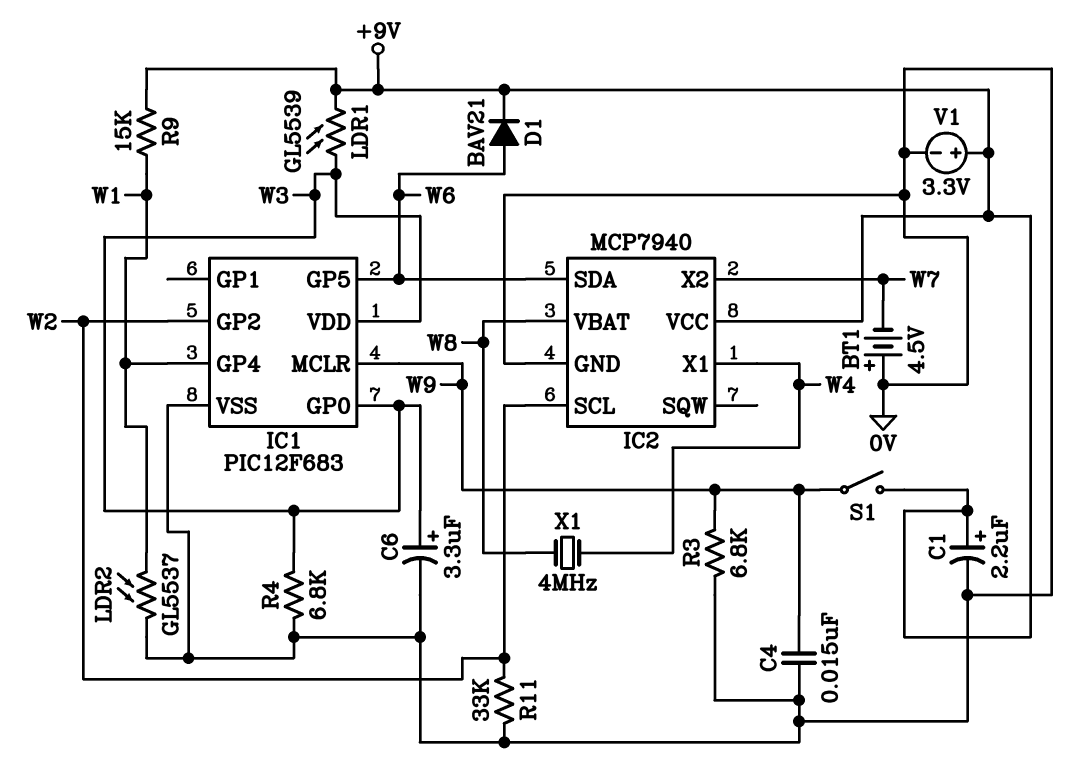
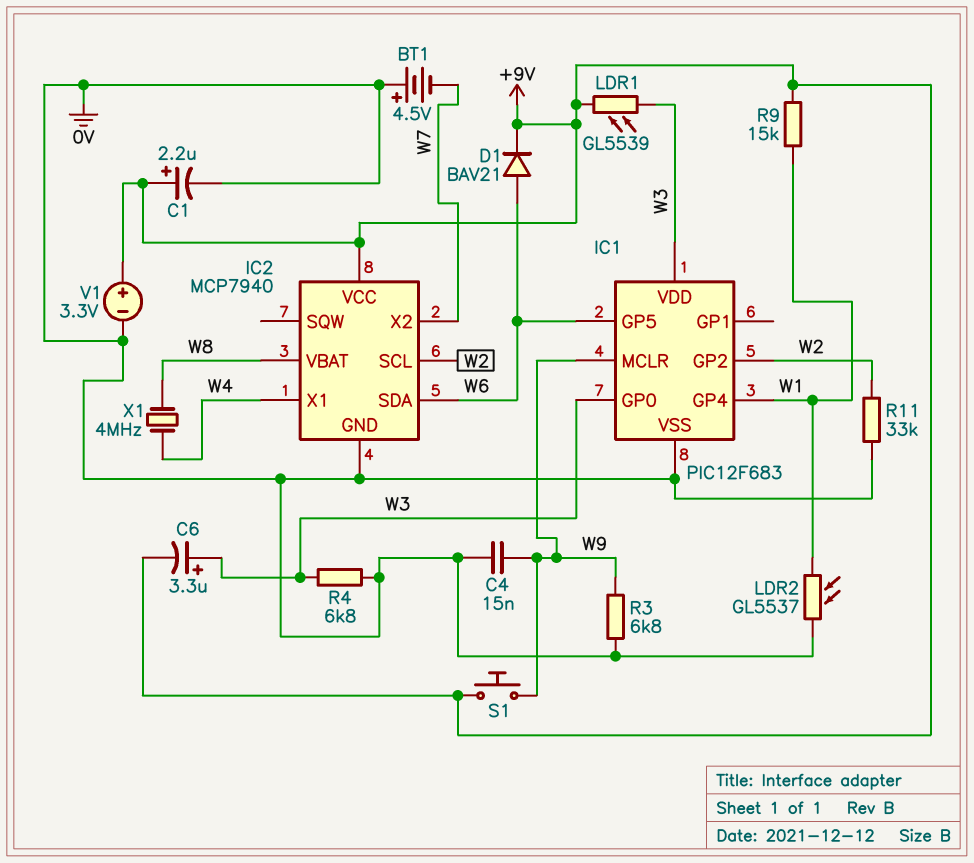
C6: 3.3uF (plus W3, minus 0V) -> 3.3uF (plus W3, minus +9V)
S1: switch (+9V, W9) -> button (+9V, W9)

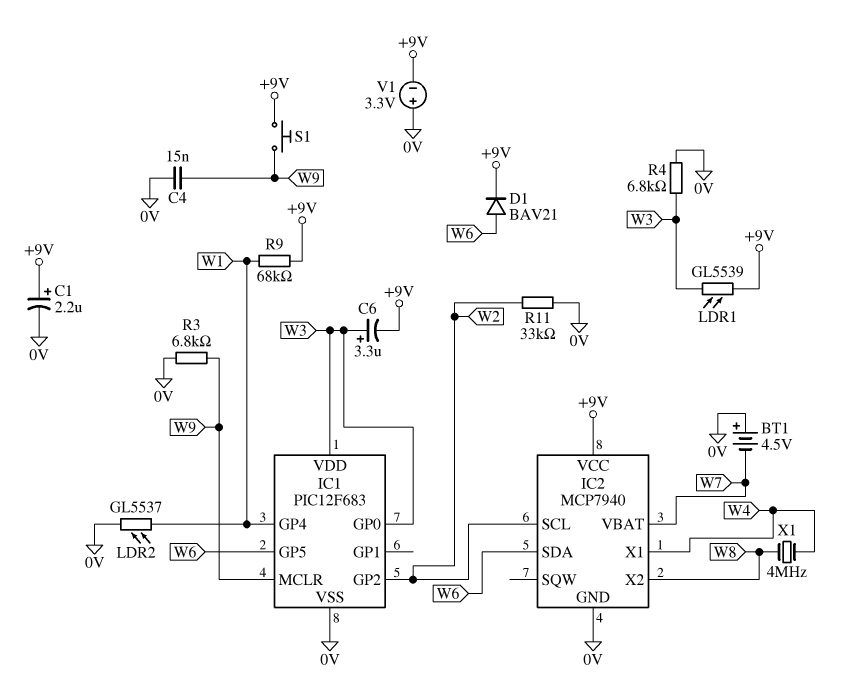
IC2 pin VBAT: W8 -> W7
IC2 pin X2: W7 -> W8
R9: 15k (+9V, W1) -> 68k (+9V, W1)
V1: 3.3V (plus +9V, minus 0V) -> 3.3V (plus 0V, minus +9V)

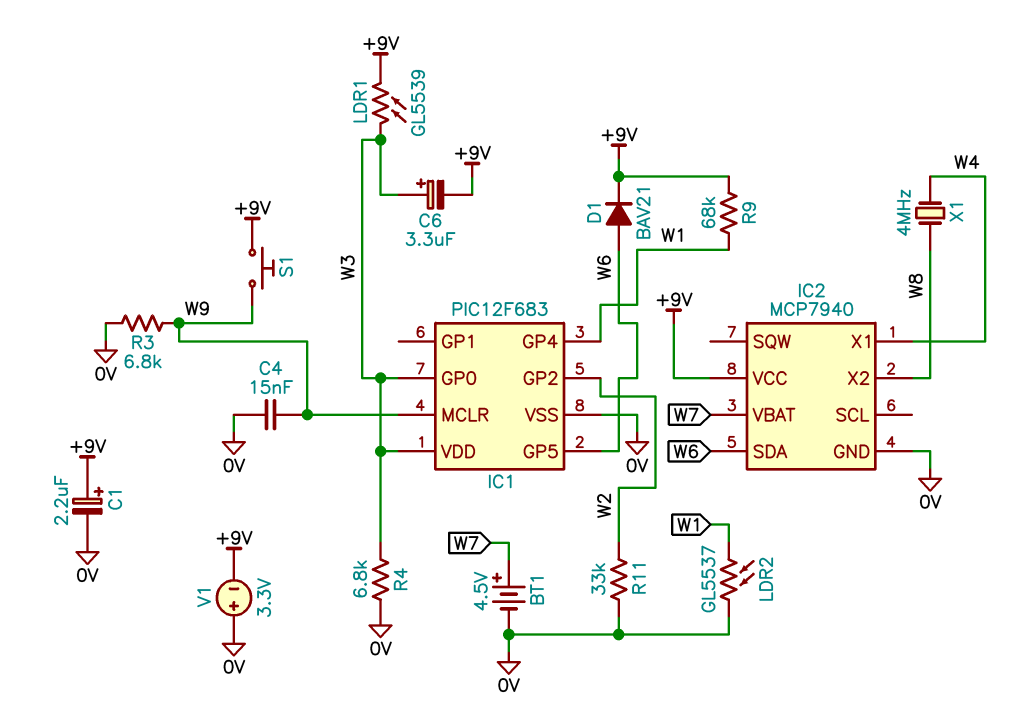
BT1: 4.5V (plus 0V, minus W7) -> 4.5V (plus W7, minus 0V)
IC2 pin SCL: W2 -> none

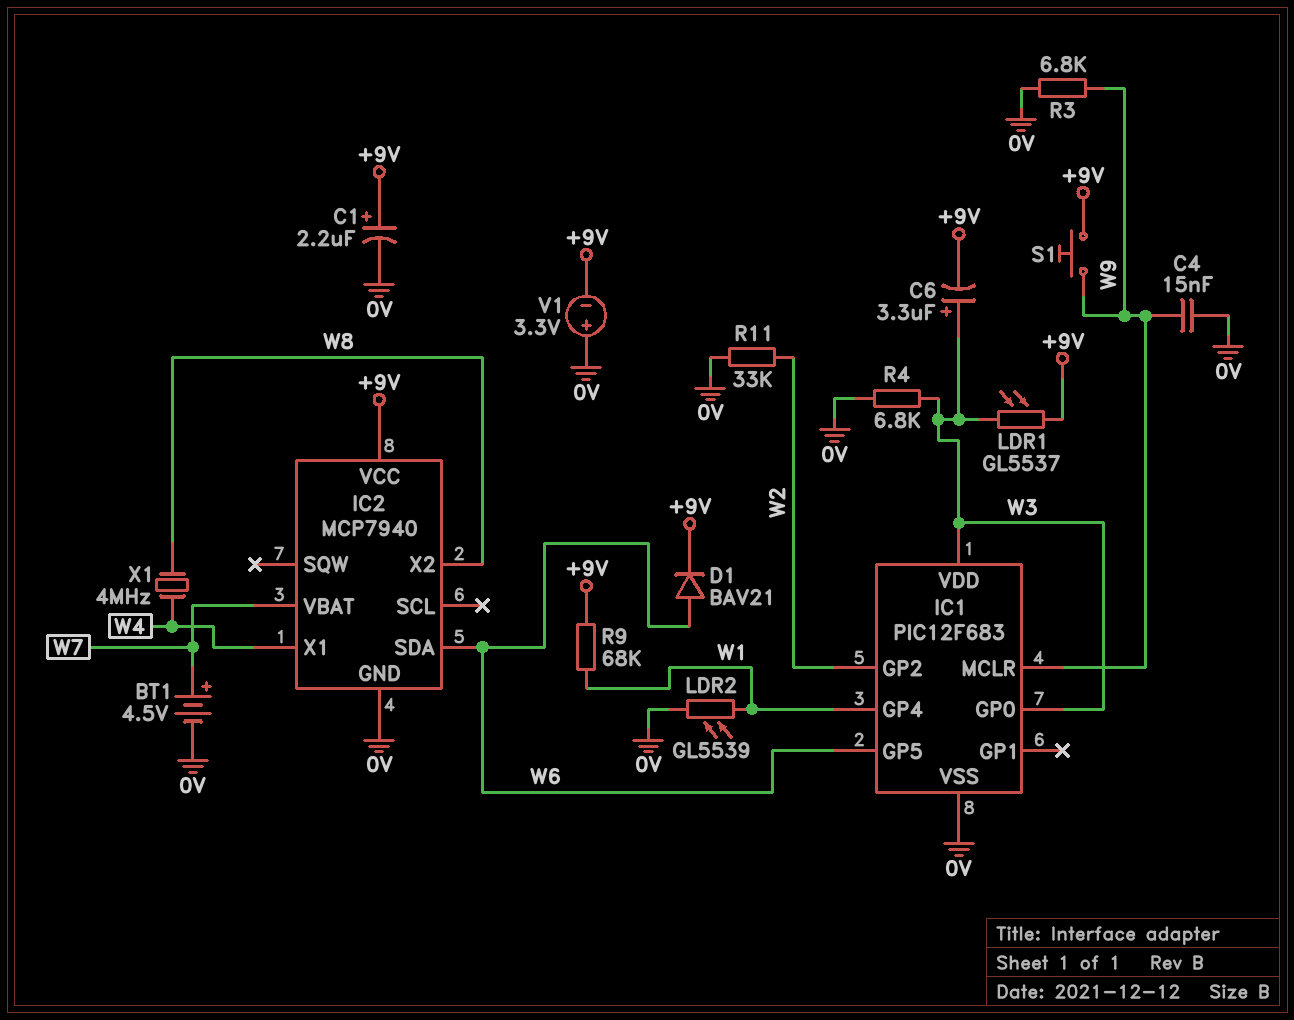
LDR1: GL5539 (+9V, W3) -> GL5537 (+9V, W3)
LDR2: GL5537 (0V, W1) -> GL5539 (0V, W1)

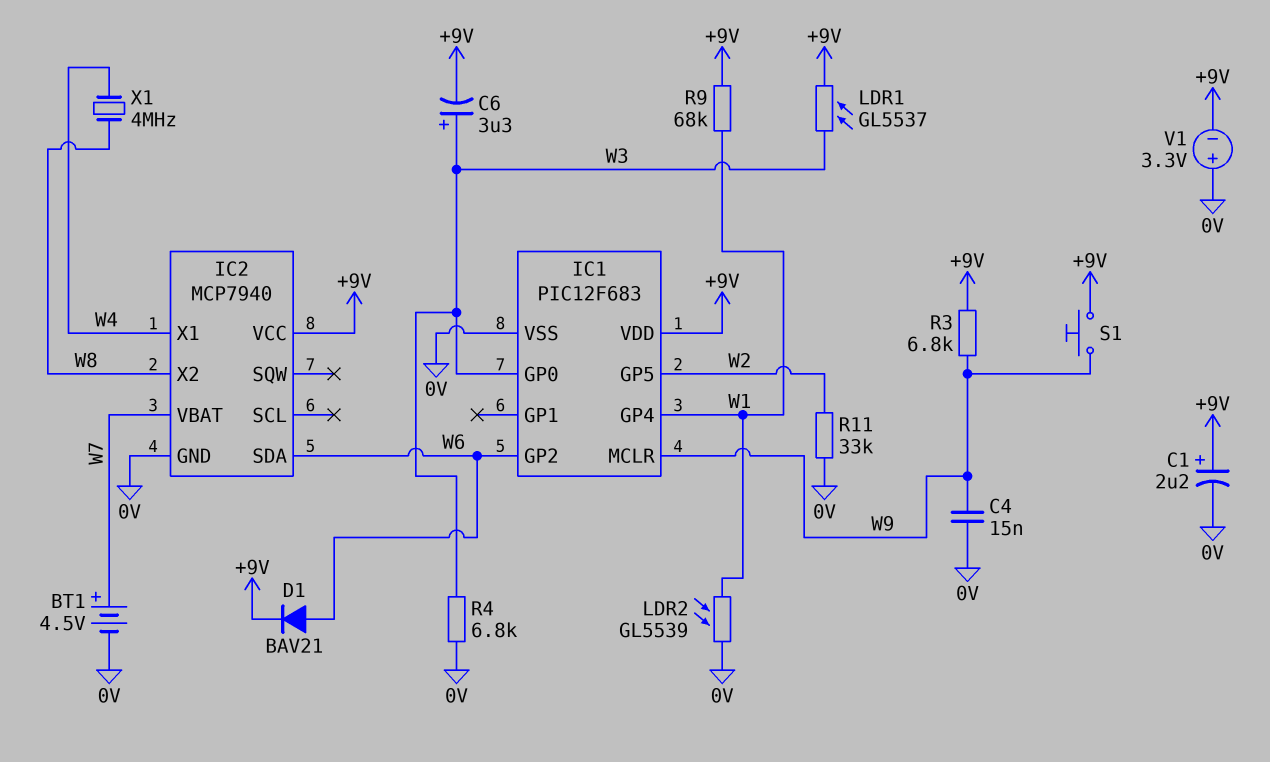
IC1 pin GP2: W2 -> W6
IC1 pin GP5: W6 -> W2
IC1 pin VDD: W3 -> +9V
R3: 6.8k (0V, W9) -> 6.8k (+9V, W9)

